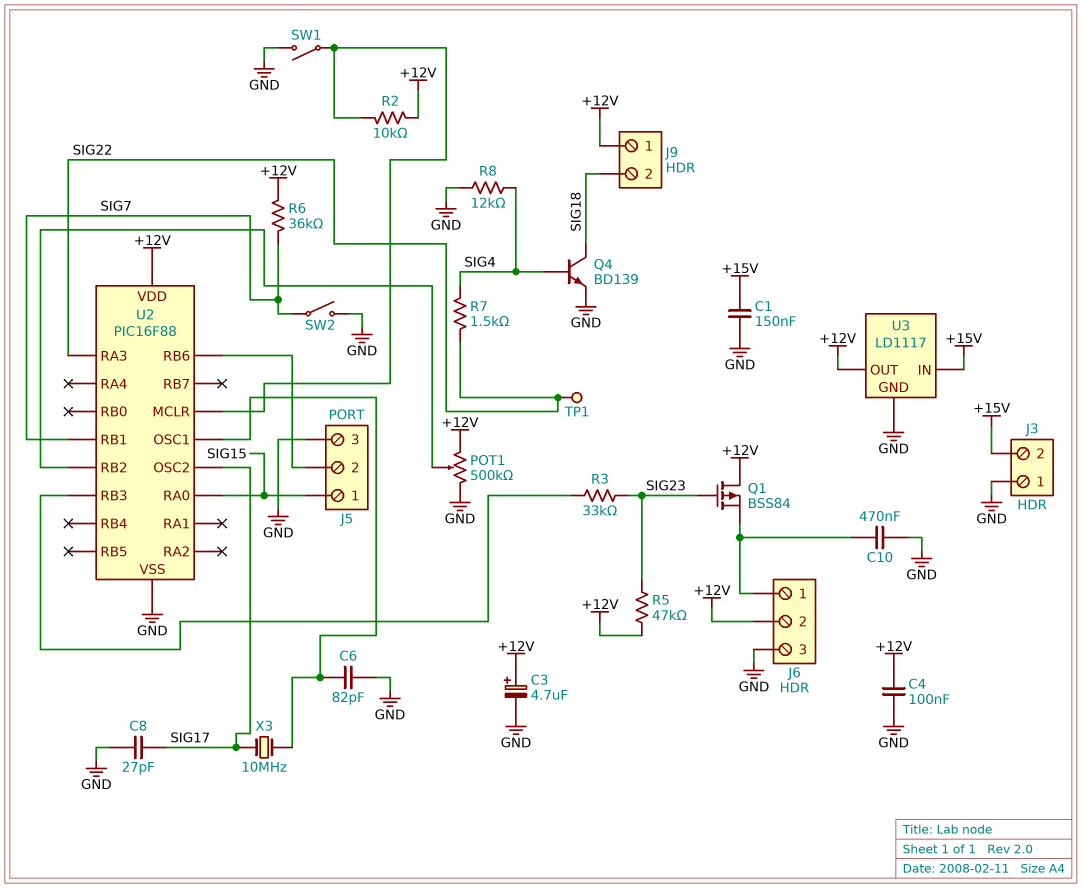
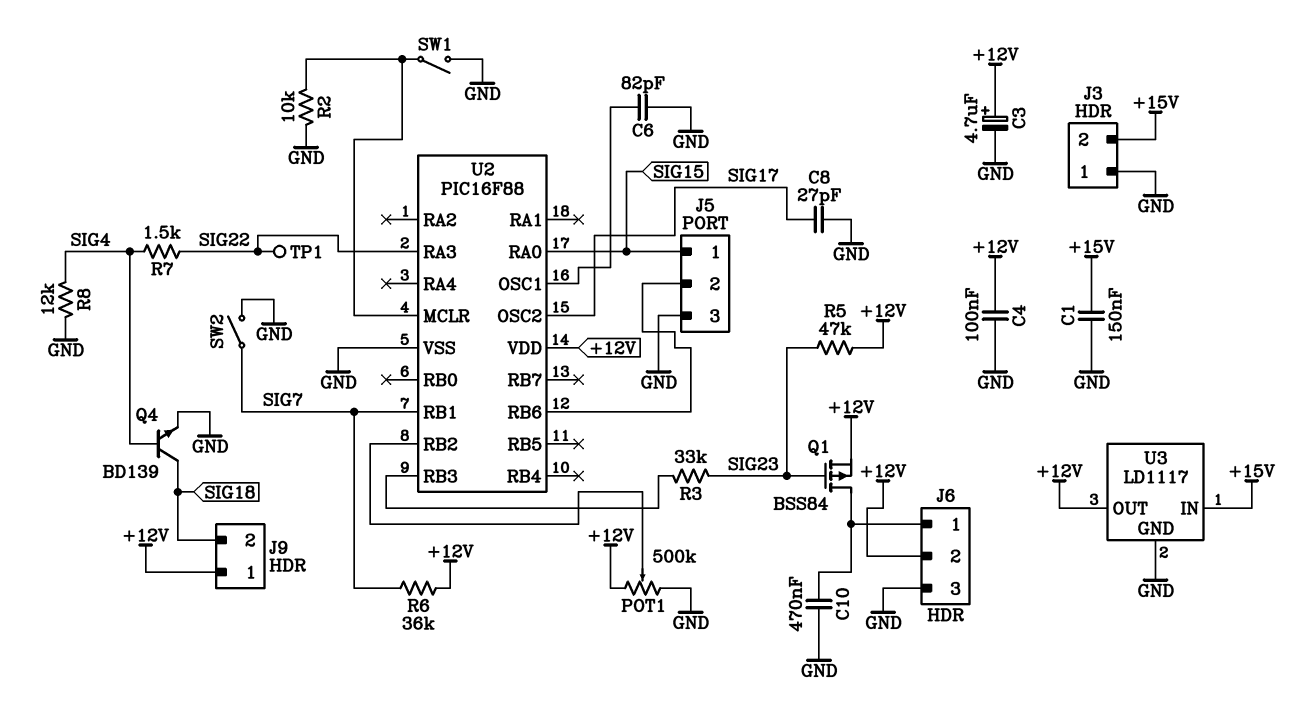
Q1: PMOS BSS84 (G SIG23, D +12V, S J6/1) -> PMOS BSS84 (G SIG23, D J6/1, S +12V)
R2: 10k (+12V, U2/MCLR) -> 10k (GND, U2/MCLR)
X3: 10MHz (SIG17, U2/OSC1) -> none

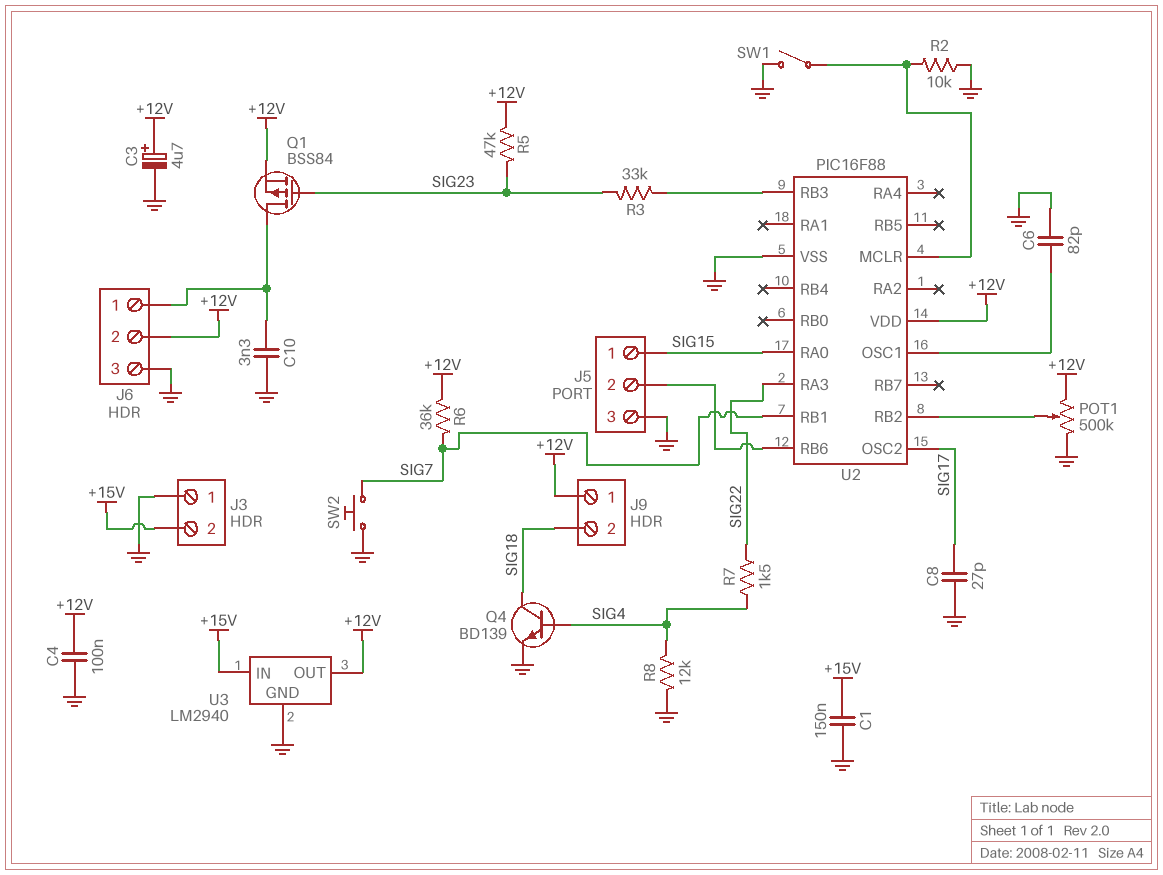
C10: 470nF (GND, J6/1) -> 3.3nF (GND, J6/1)
SW2: switch (GND, SIG7) -> button (GND, SIG7)
TP1: test point (SIG22) -> none
U3: LD1117 -> LM2940

